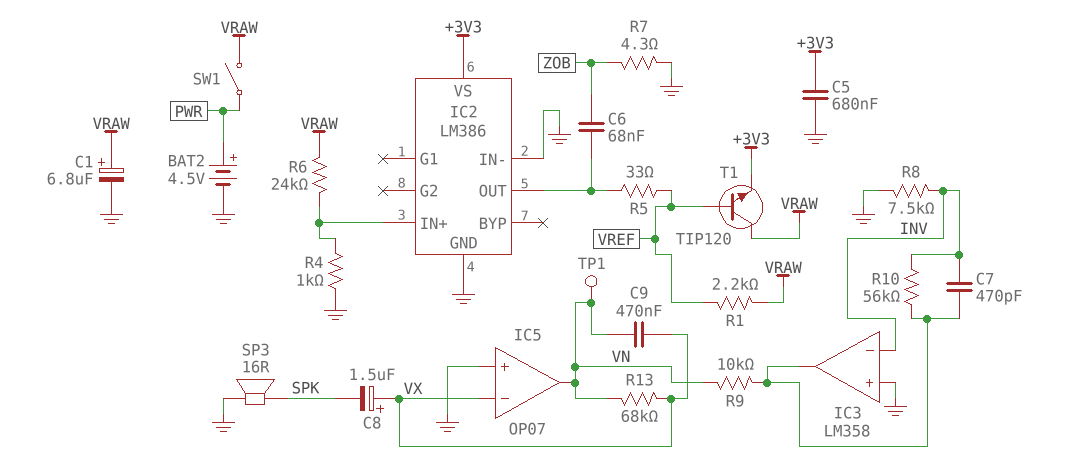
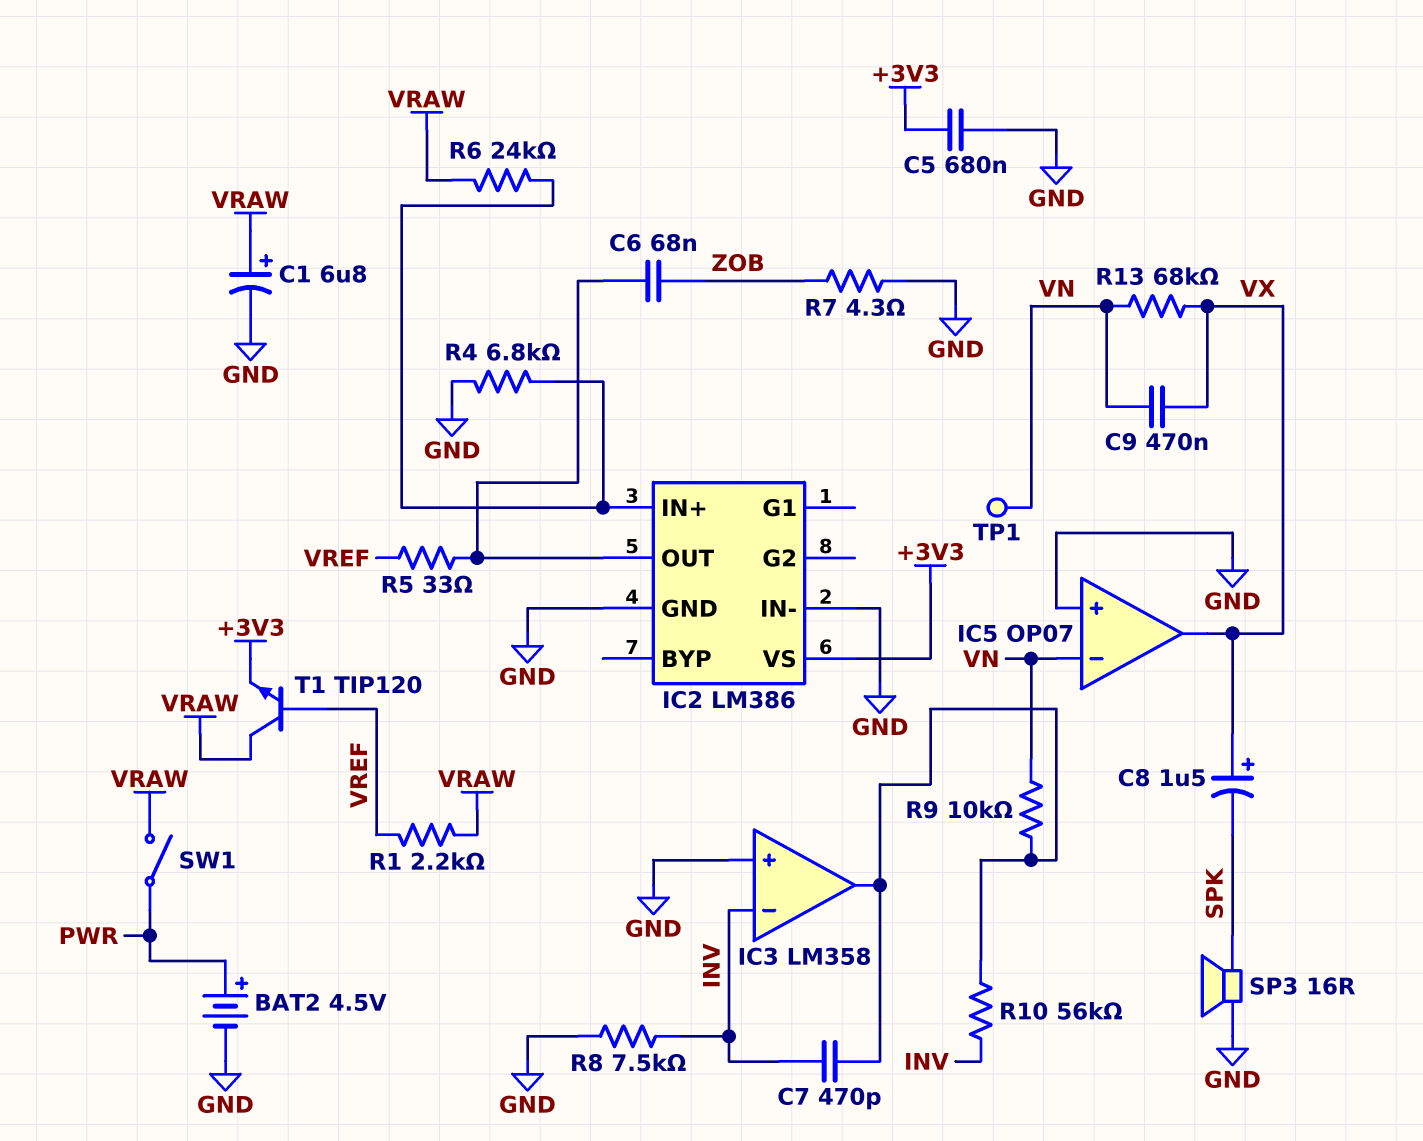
IC5 pin in-: VX -> VN
IC5 pin out: VN -> VX
R4: 1k (GND, IC2/IN+) -> 6.8k (GND, IC2/IN+)

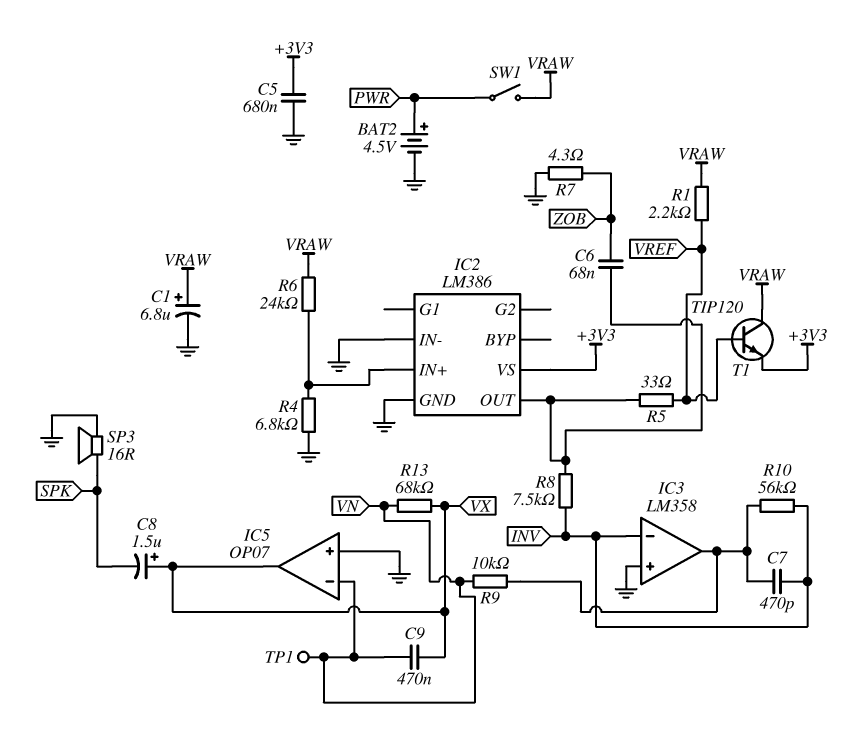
R8: 7.5k (GND, INV) -> 7.5k (IC2/OUT, INV)

